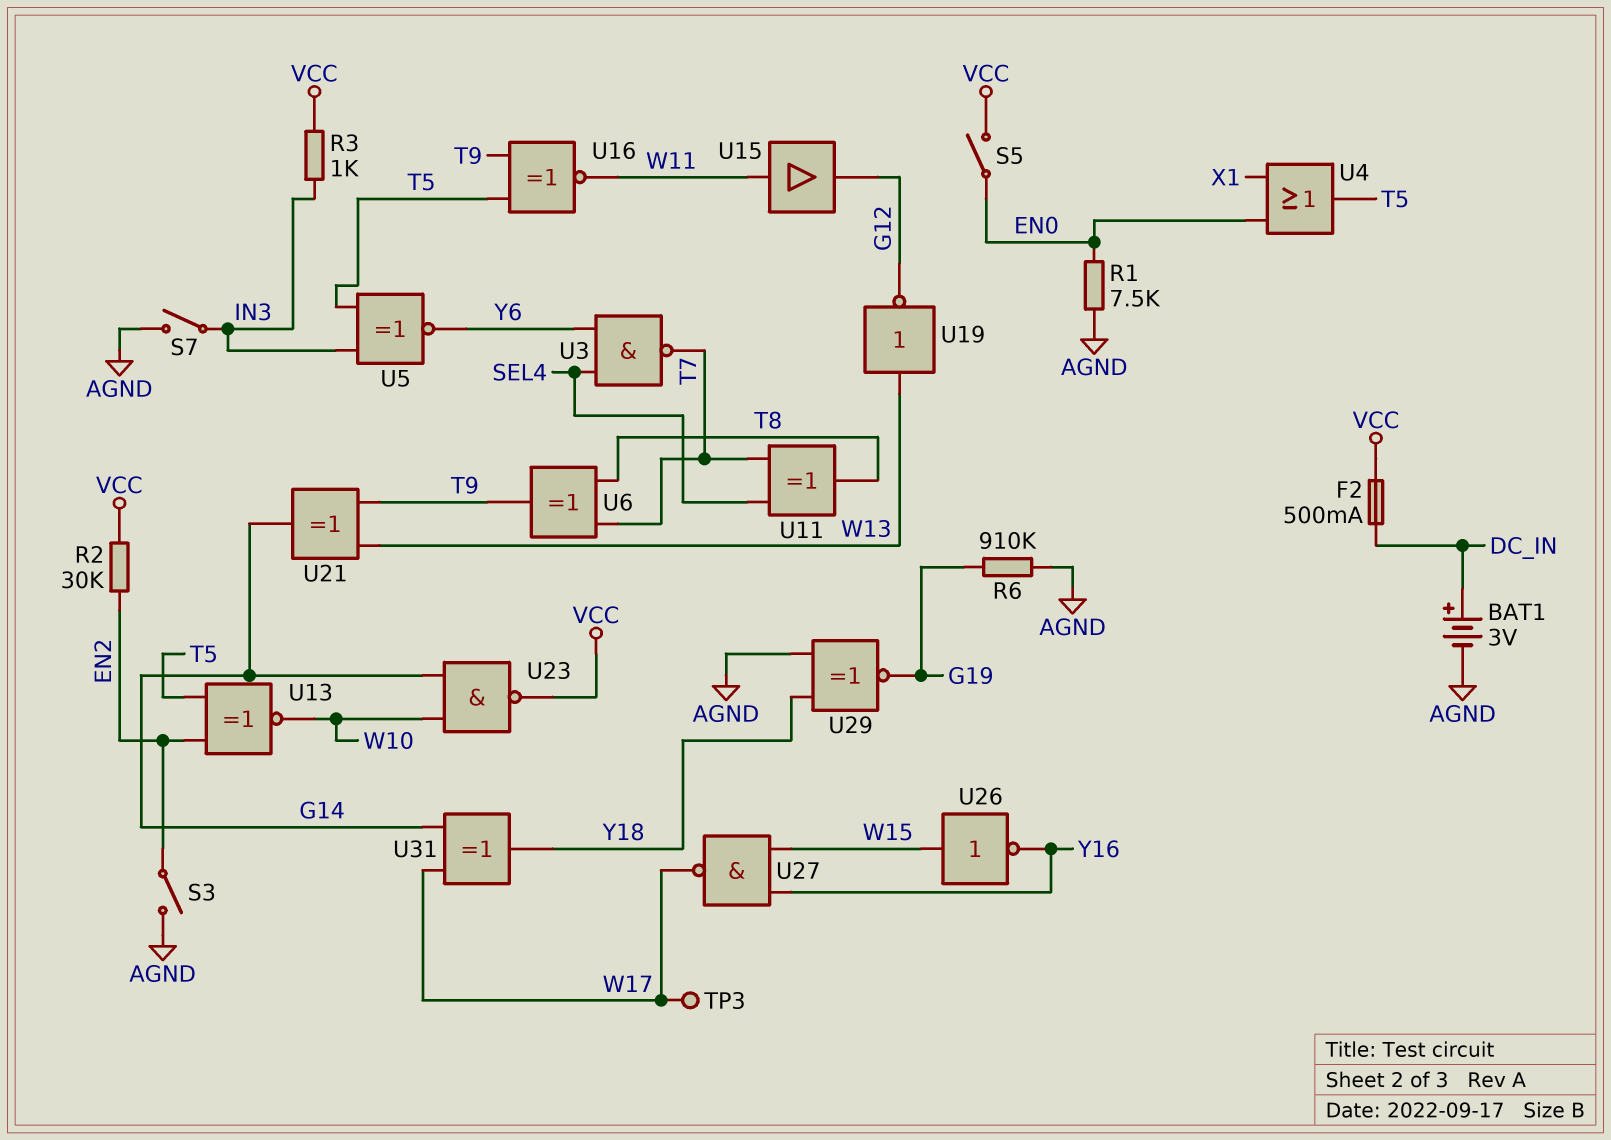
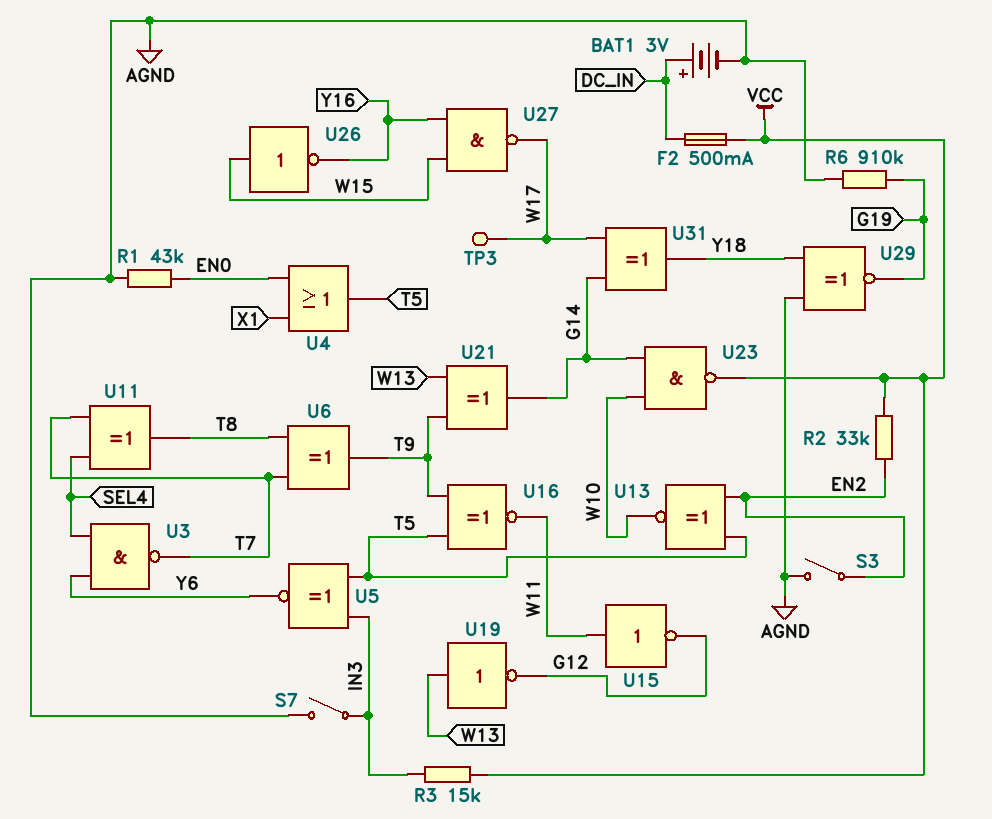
R1: 7.5k (AGND, EN0) -> 43k (AGND, EN0)
R2: 30k (EN2, VCC) -> 33k (EN2, VCC)
R3: 1k (IN3, VCC) -> 15k (IN3, VCC)
S5: switch (EN0, VCC) -> none
U15: buffer (in W11, out G12) -> NOT (in W11, out G12)

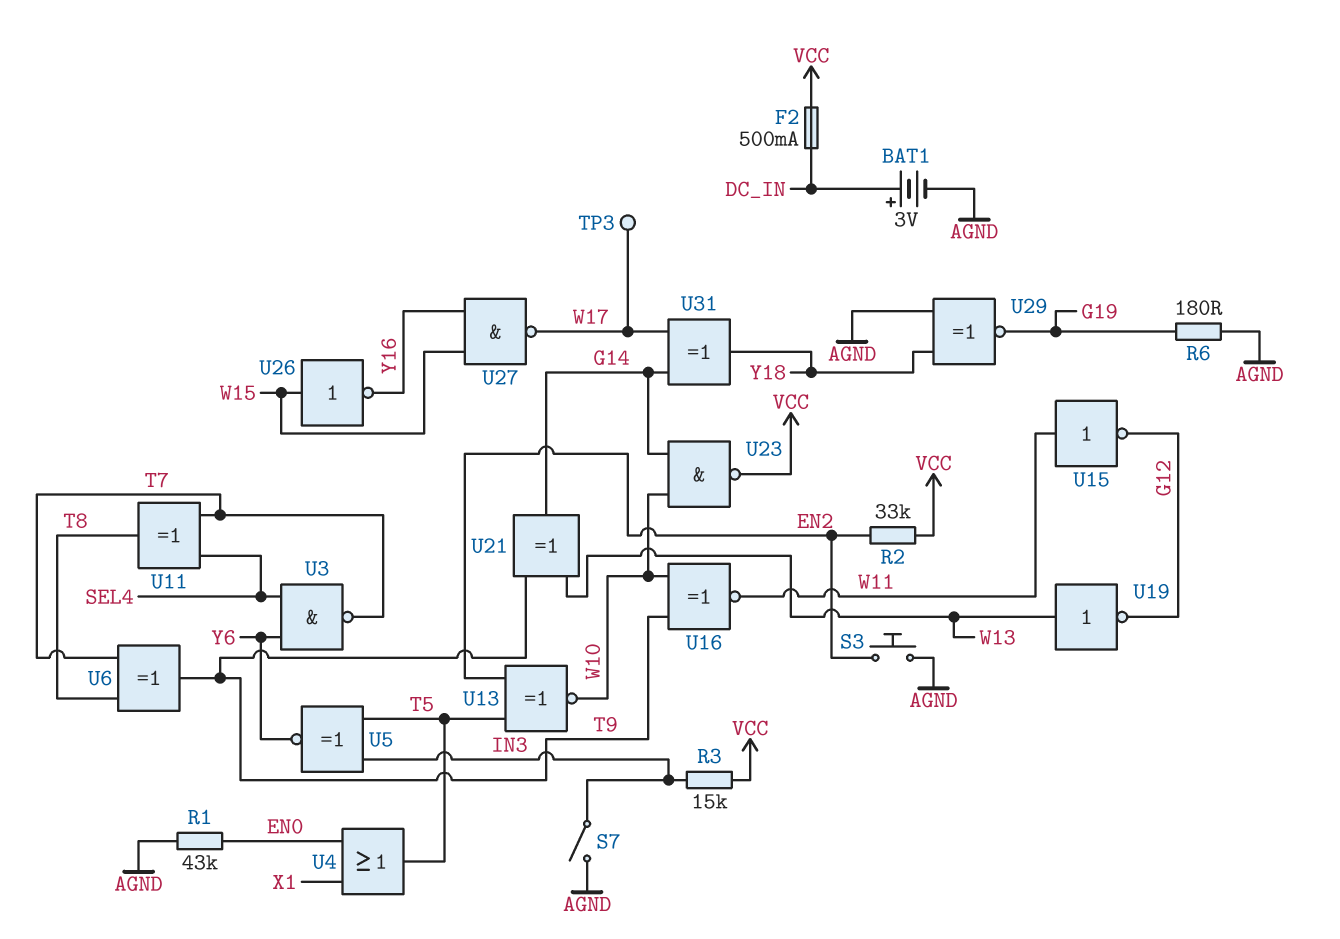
R6: 910k (AGND, G19) -> 180 (AGND, G19)
S3: switch (AGND, EN2) -> button (AGND, EN2)
U16: XNOR (in T5, in T9, out W11) -> XNOR (in T9, in W10, out W11)

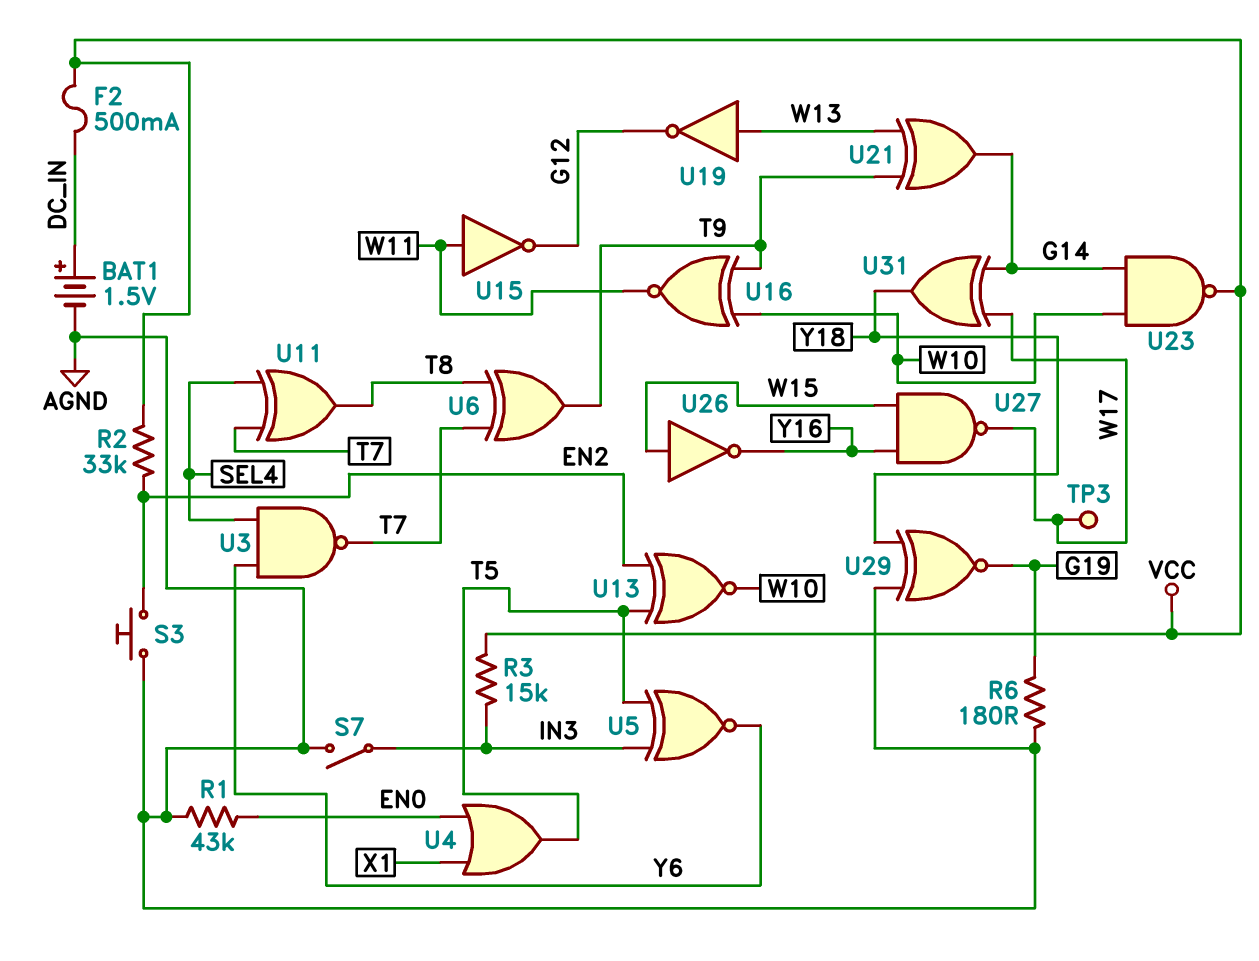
BAT1: 3V (plus DC_IN, minus AGND) -> 1.5V (plus DC_IN, minus AGND)

